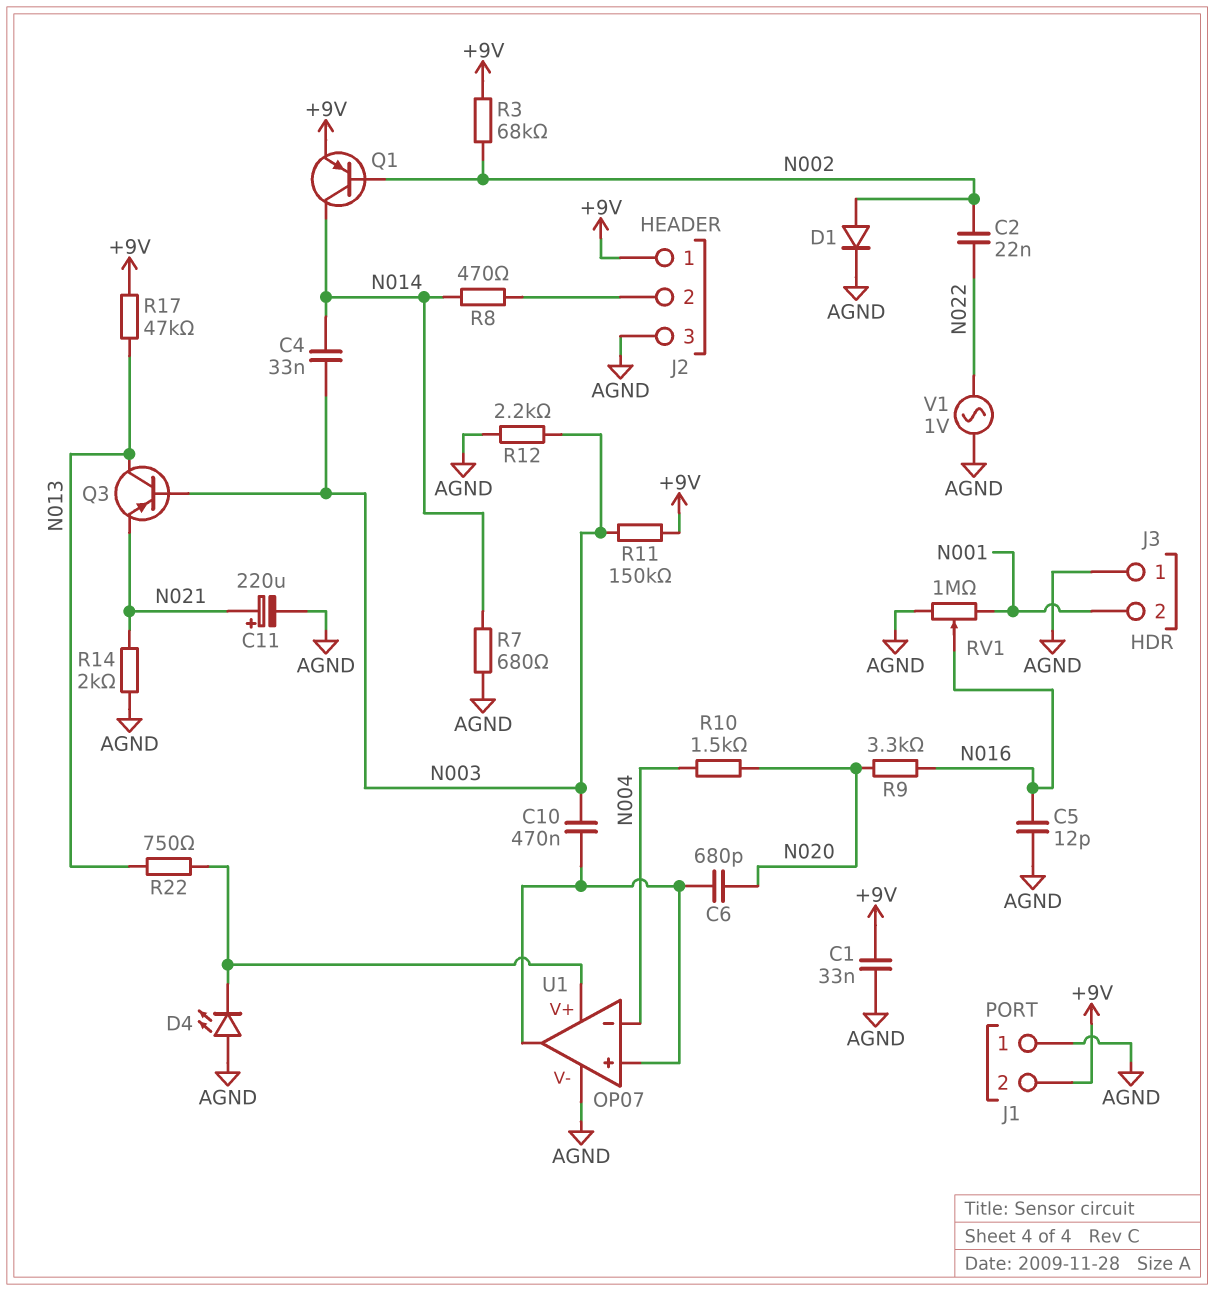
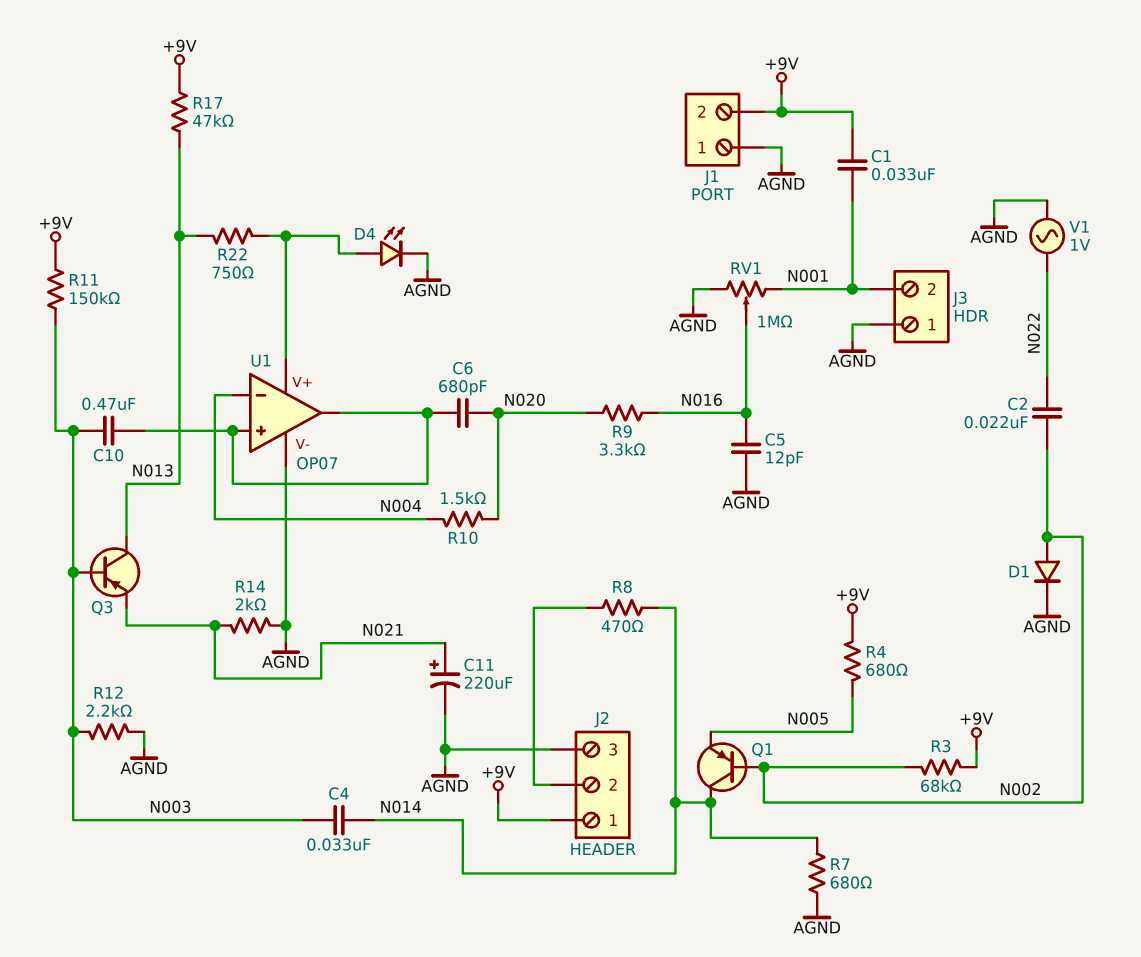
C1: 33nF (+9V, AGND) -> 33nF (+9V, N001)
D4: LED (A AGND, K U1/V+) -> LED (A U1/V+, K AGND)
Q1: PNP (B N002, C N014, E +9V) -> PNP (B N002, C N014, E N005)
R4: none -> 680 (+9V, N005)

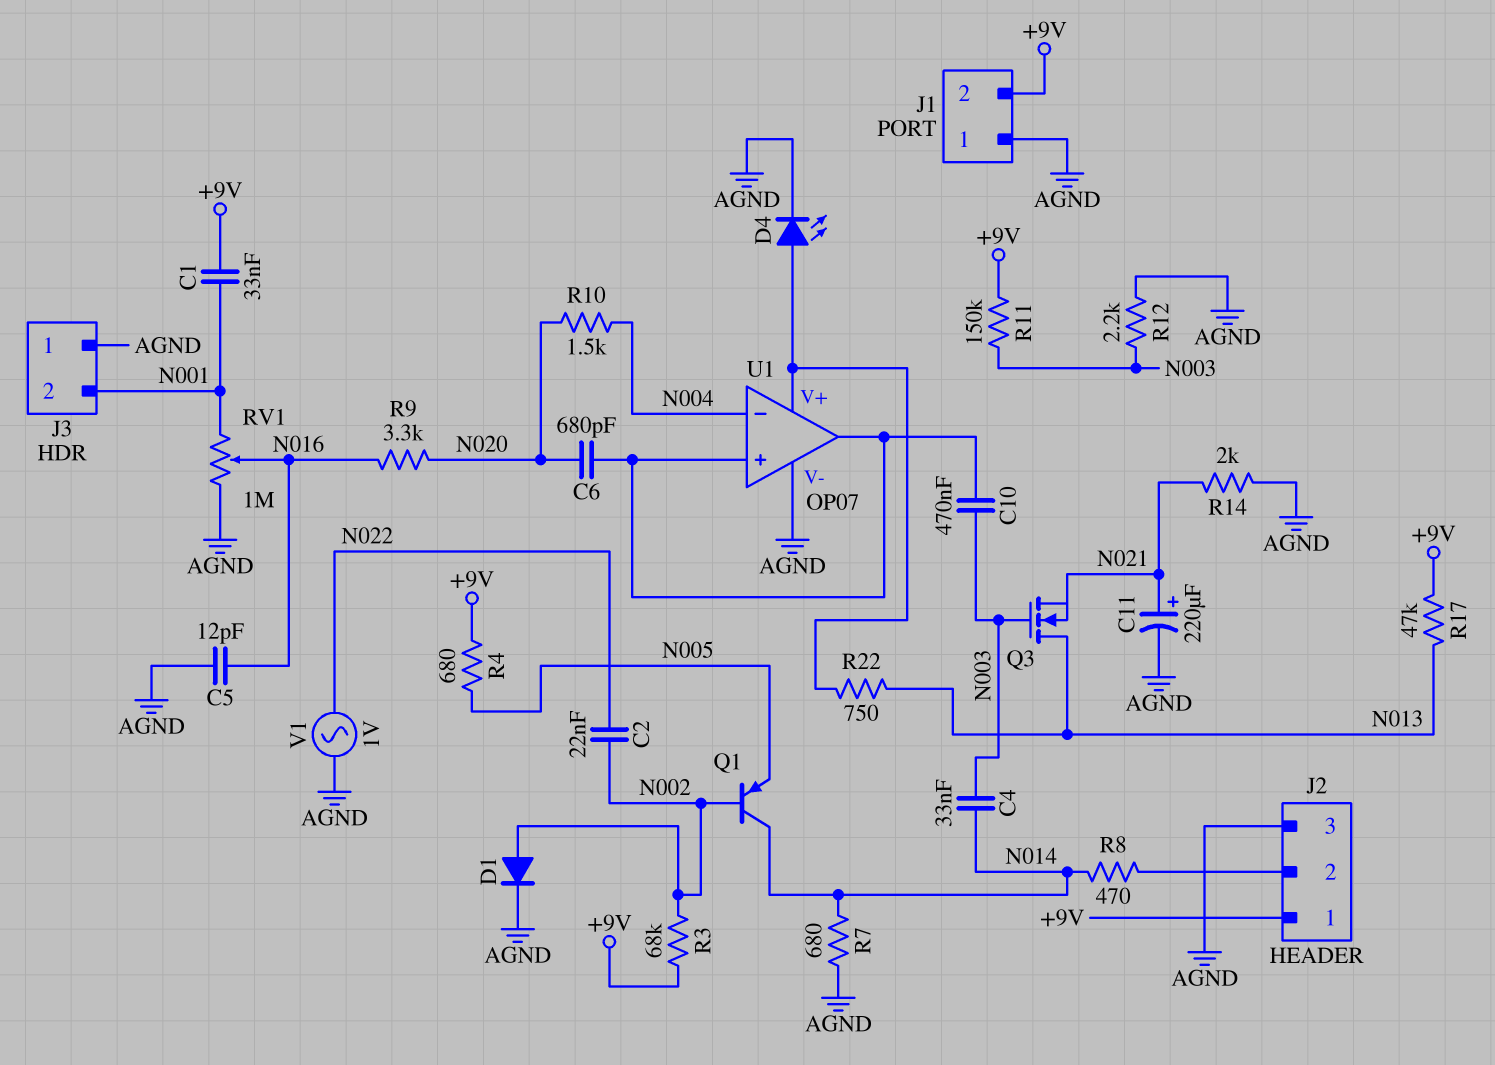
Q3: PNP (B N003, C N013, E N021) -> NMOS (G N003, D N013, S N021)

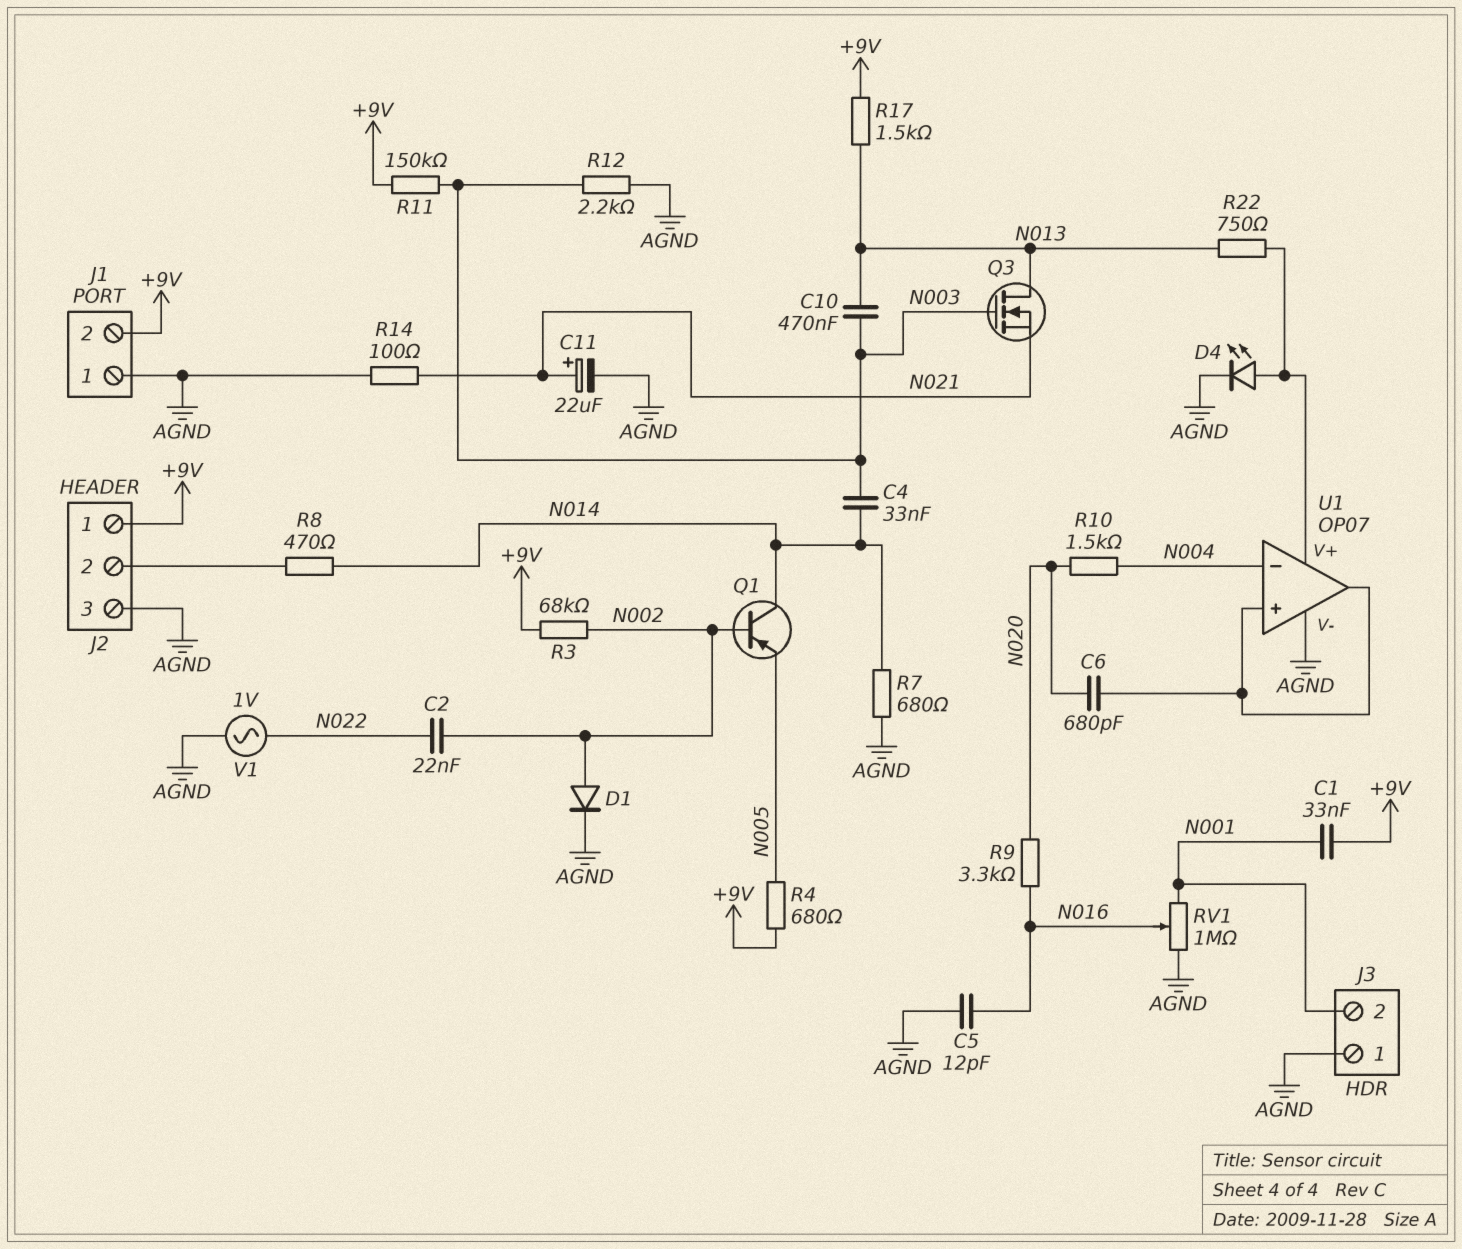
C10: 470nF (N003, U1/in+) -> 470nF (N003, N013)
C11: 220uF (plus N021, minus AGND) -> 22uF (plus N021, minus AGND)
R14: 2k (AGND, N021) -> 100 (AGND, N021)
R17: 47k (+9V, N013) -> 1.5k (+9V, N013)

